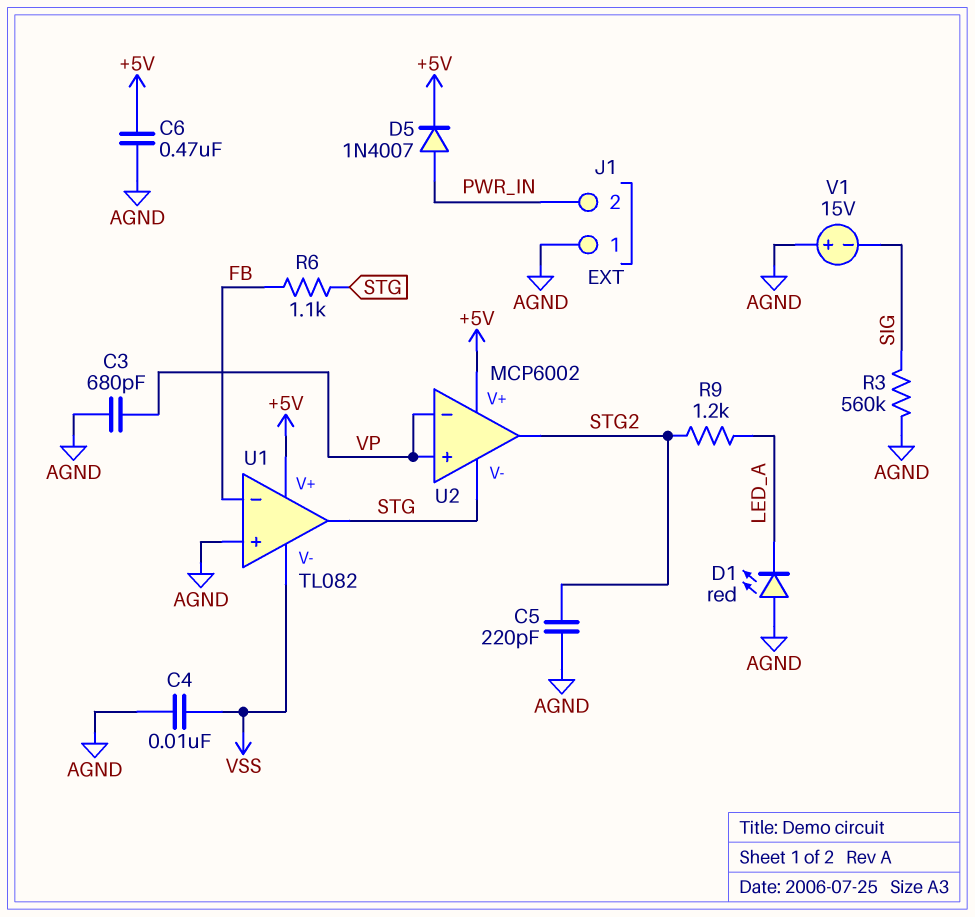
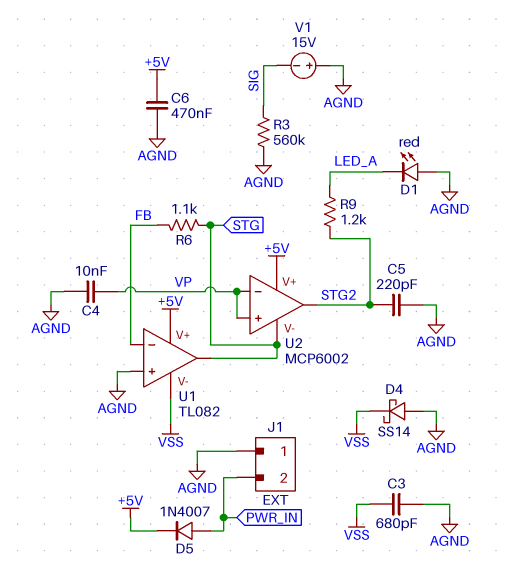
C3: 680pF (AGND, VP) -> 680pF (AGND, VSS)
C4: 10nF (AGND, VSS) -> 10nF (AGND, VP)
D4: none -> schottky SS14 (A AGND, K VSS)

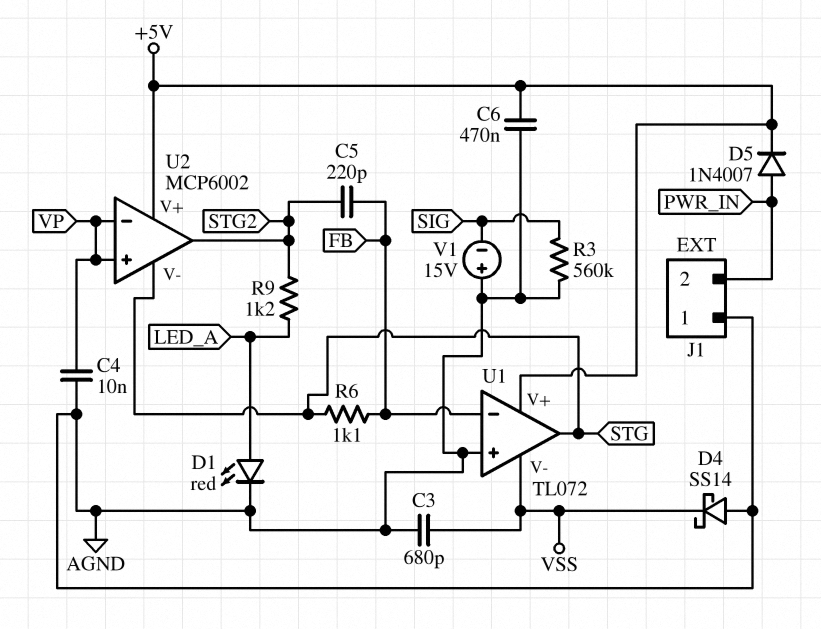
C5: 220pF (AGND, STG2) -> 220pF (FB, STG2)
D1: LED red (A AGND, K LED_A) -> LED red (A LED_A, K AGND)
U1: TL082 -> TL072

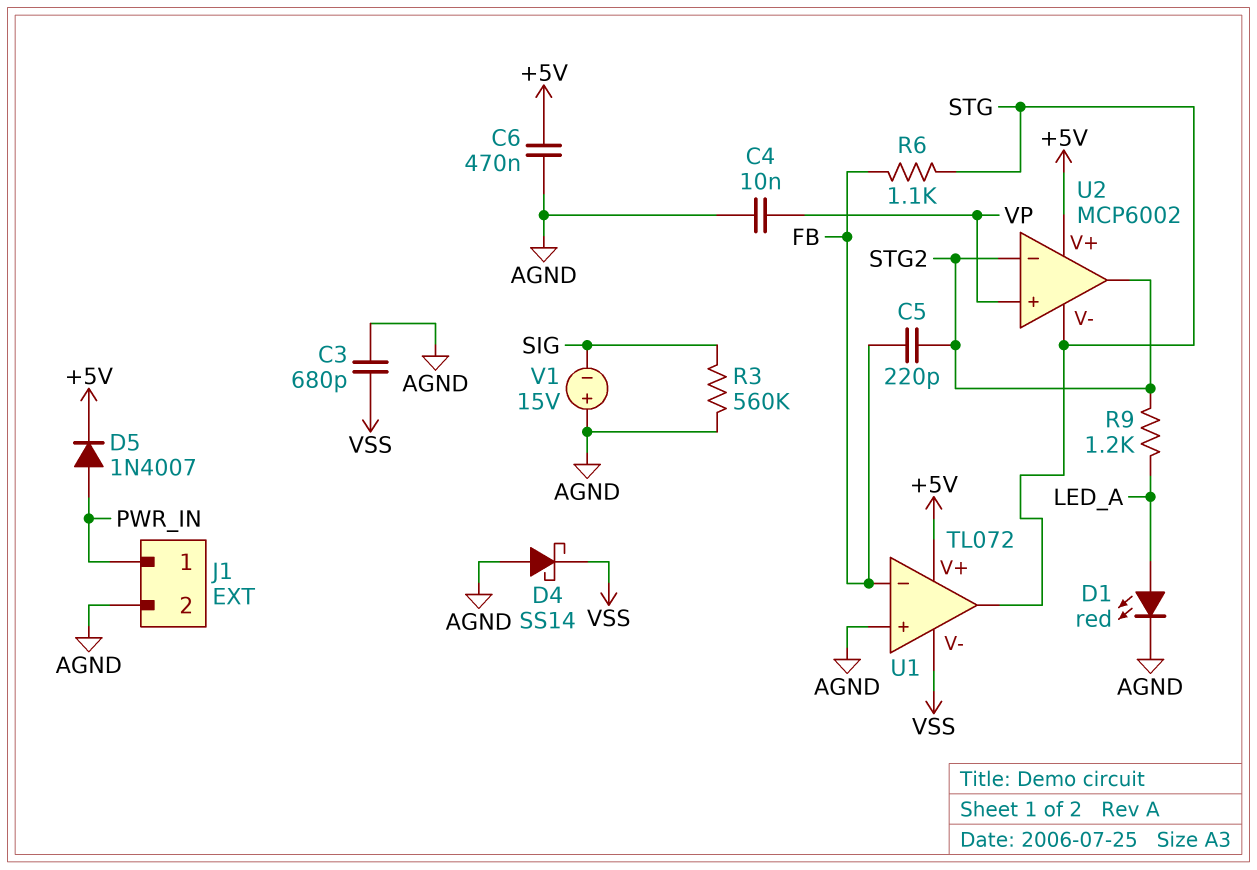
J1 pin 1: AGND -> PWR_IN
J1 pin 2: PWR_IN -> AGND
U2 pin in-: VP -> STG2

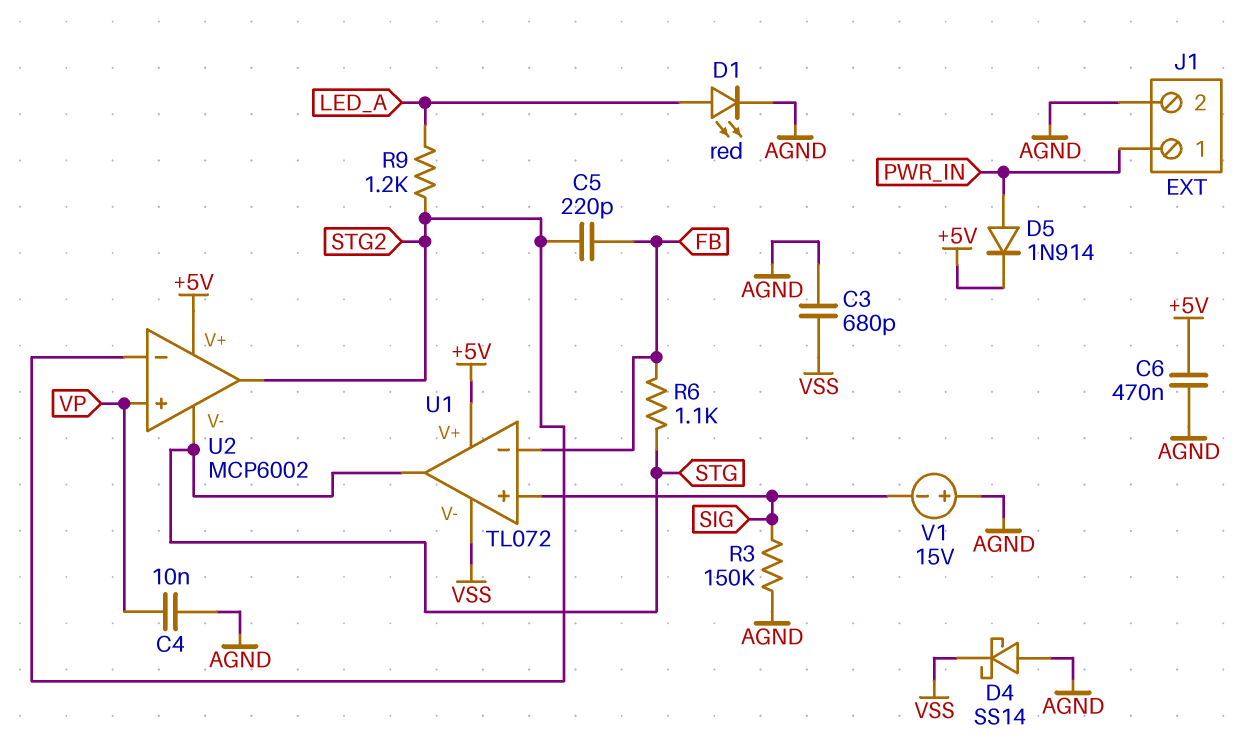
D5: diode 1N4007 (A PWR_IN, K +5V) -> diode 1N914 (A PWR_IN, K +5V)
R3: 560k (AGND, SIG) -> 150k (AGND, SIG)
U1 pin in+: AGND -> SIG

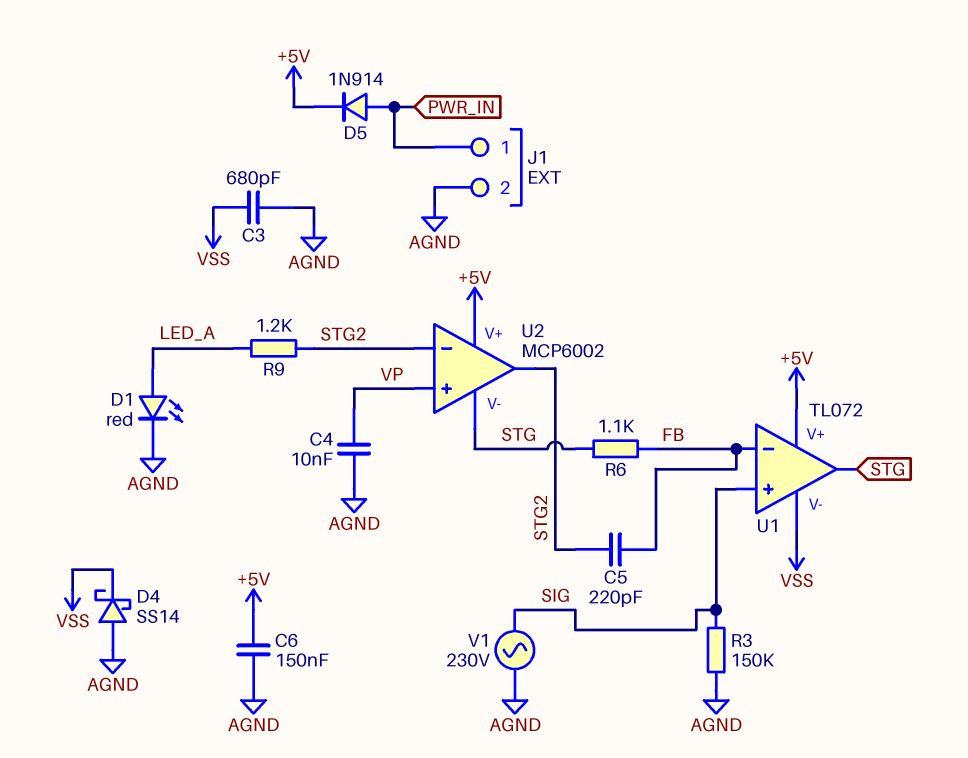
C6: 470nF (+5V, AGND) -> 150nF (+5V, AGND)
V1: 15V (plus AGND, minus SIG) -> AC 230V (AGND, SIG)

